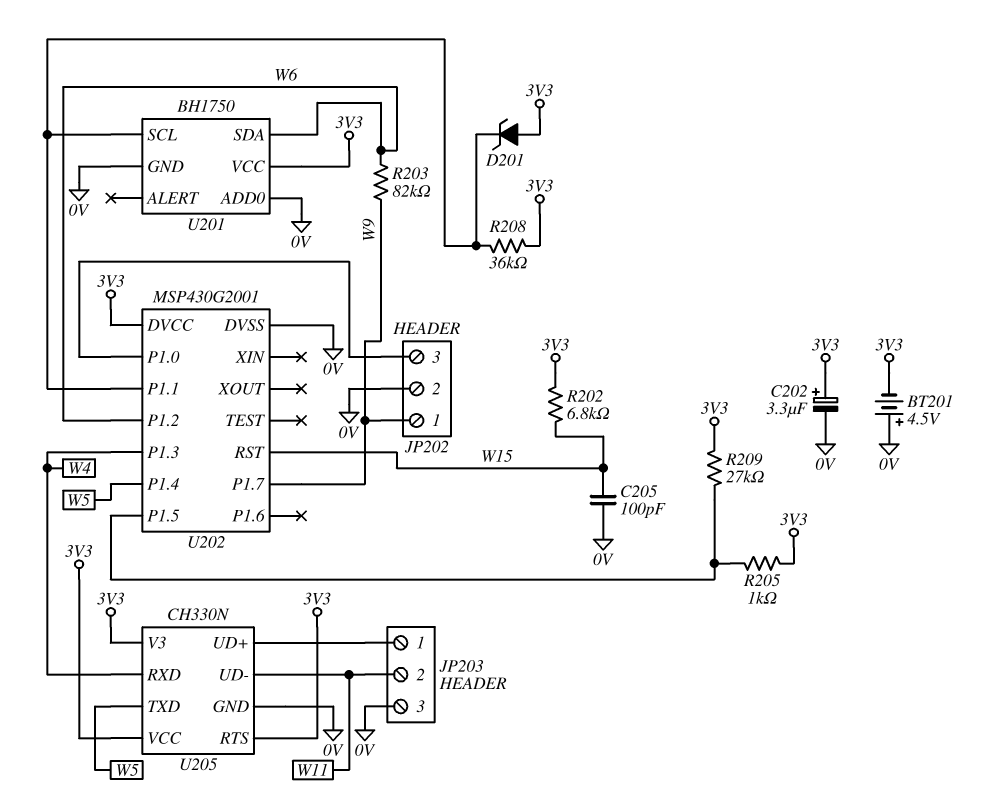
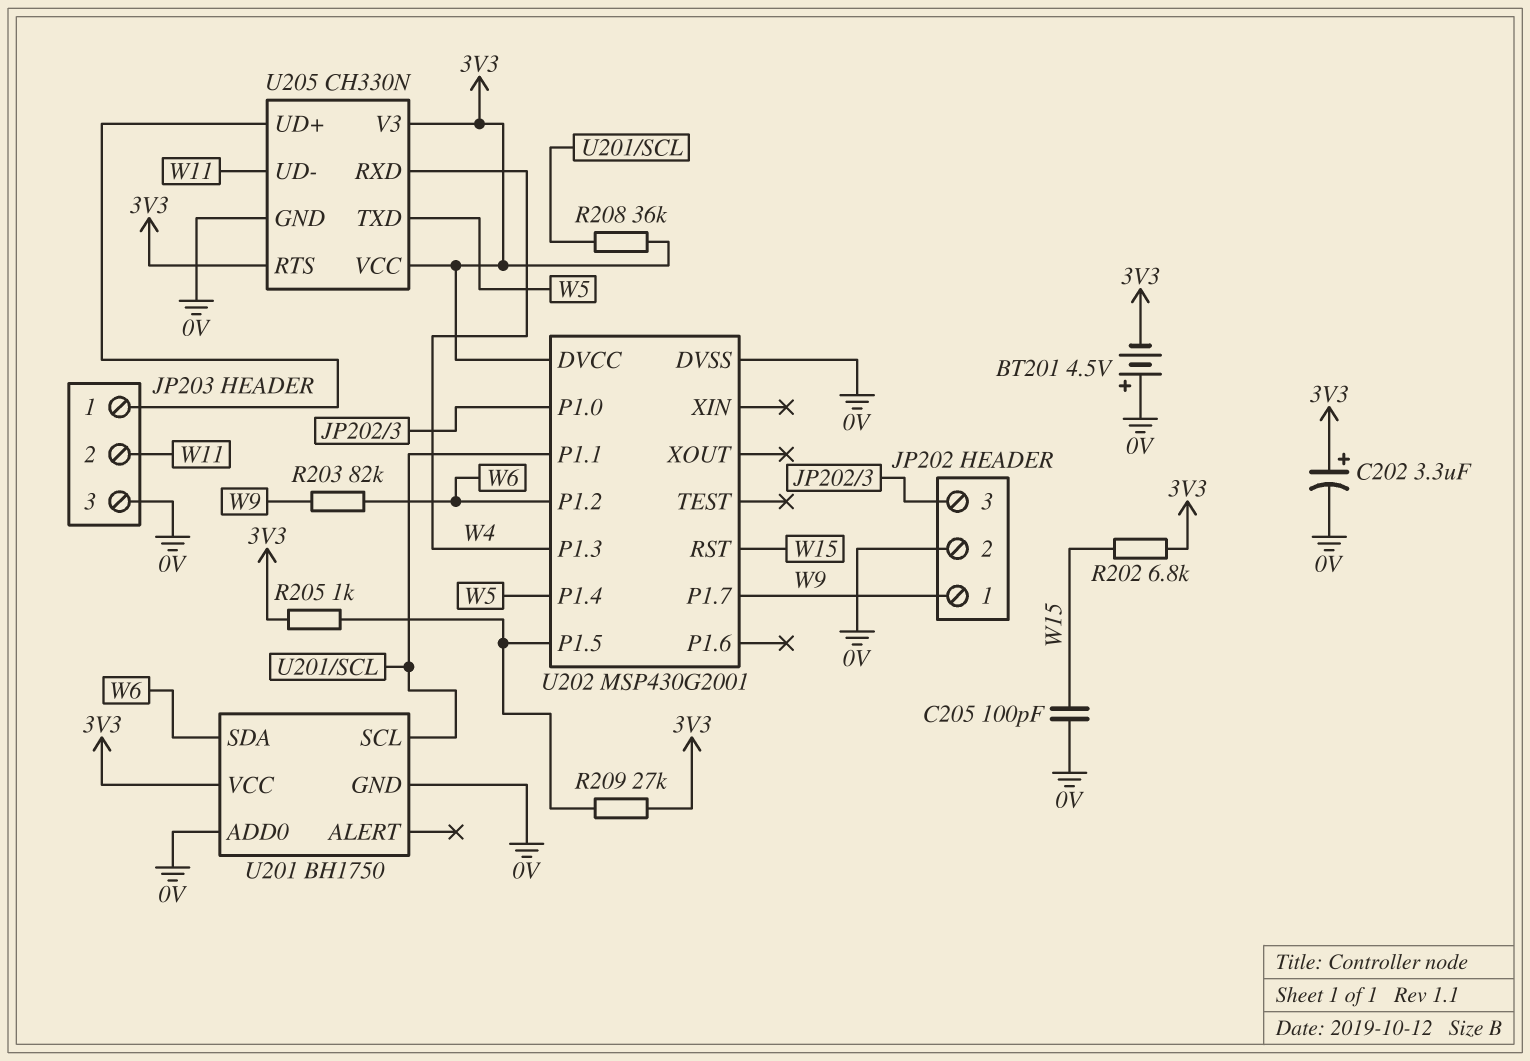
D201: zener (A 3V3, K U201/SCL) -> none

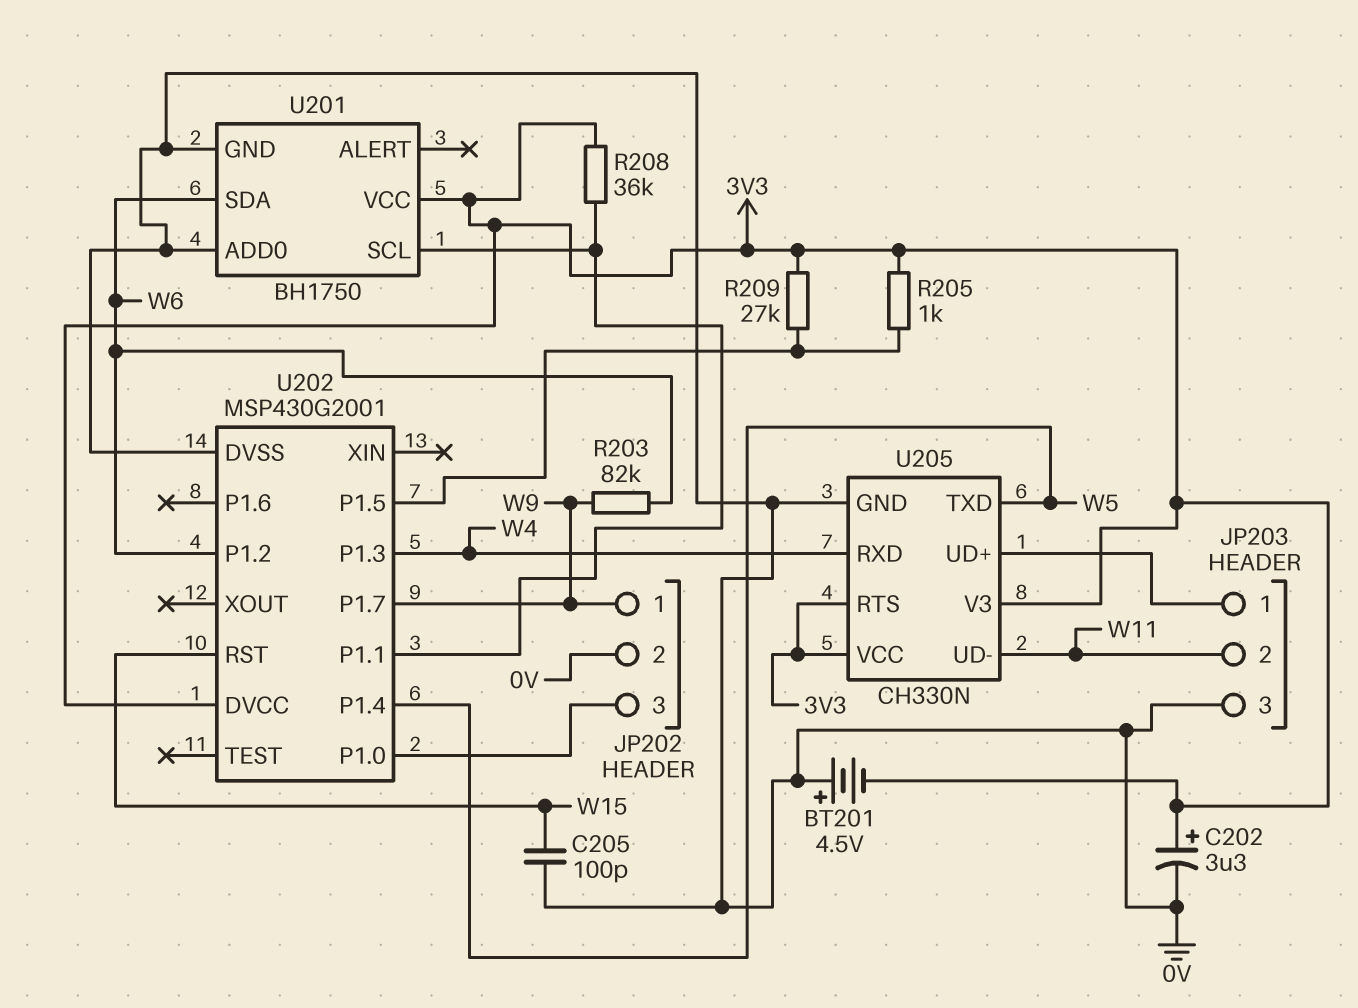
R202: 6.8k (3V3, W15) -> none

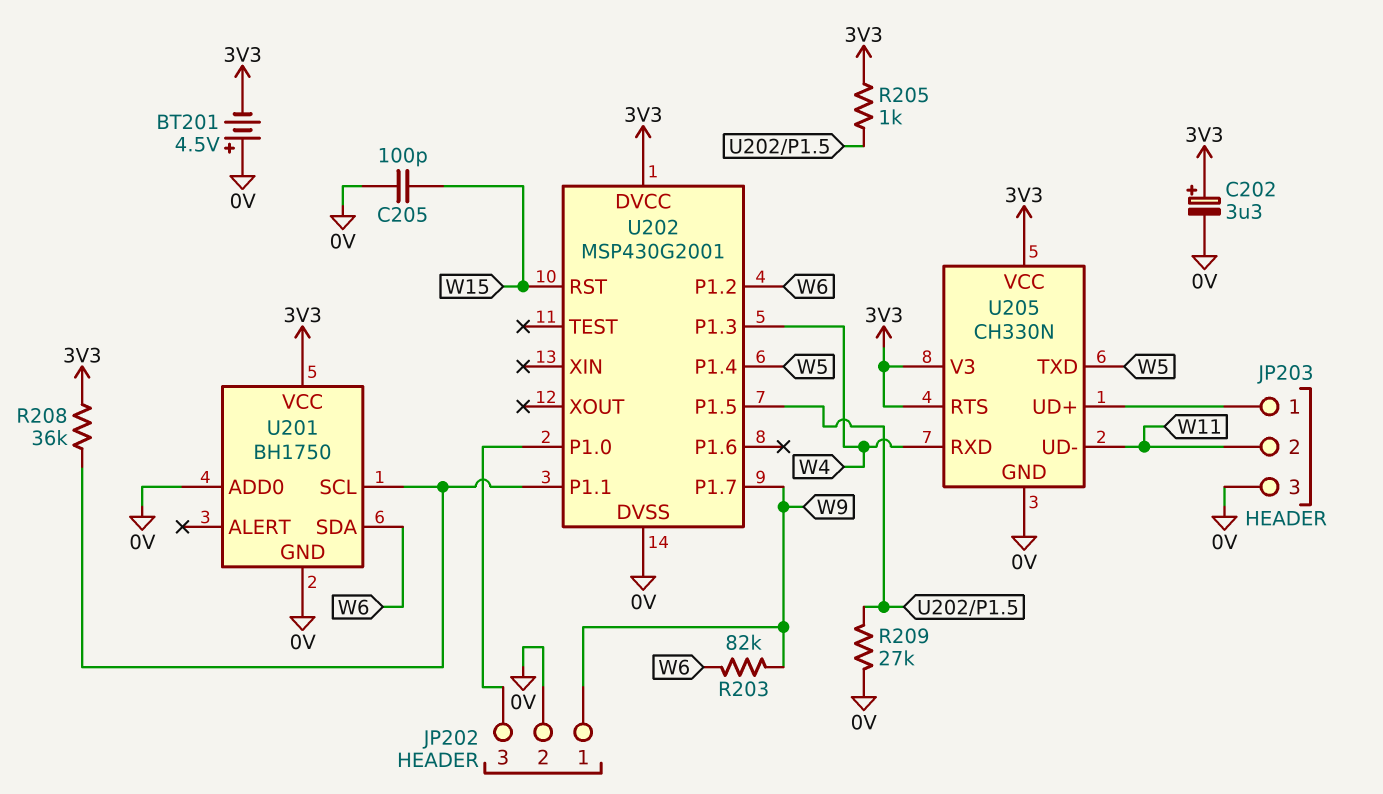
R209: 27k (3V3, U202/P1.5) -> 27k (0V, U202/P1.5)

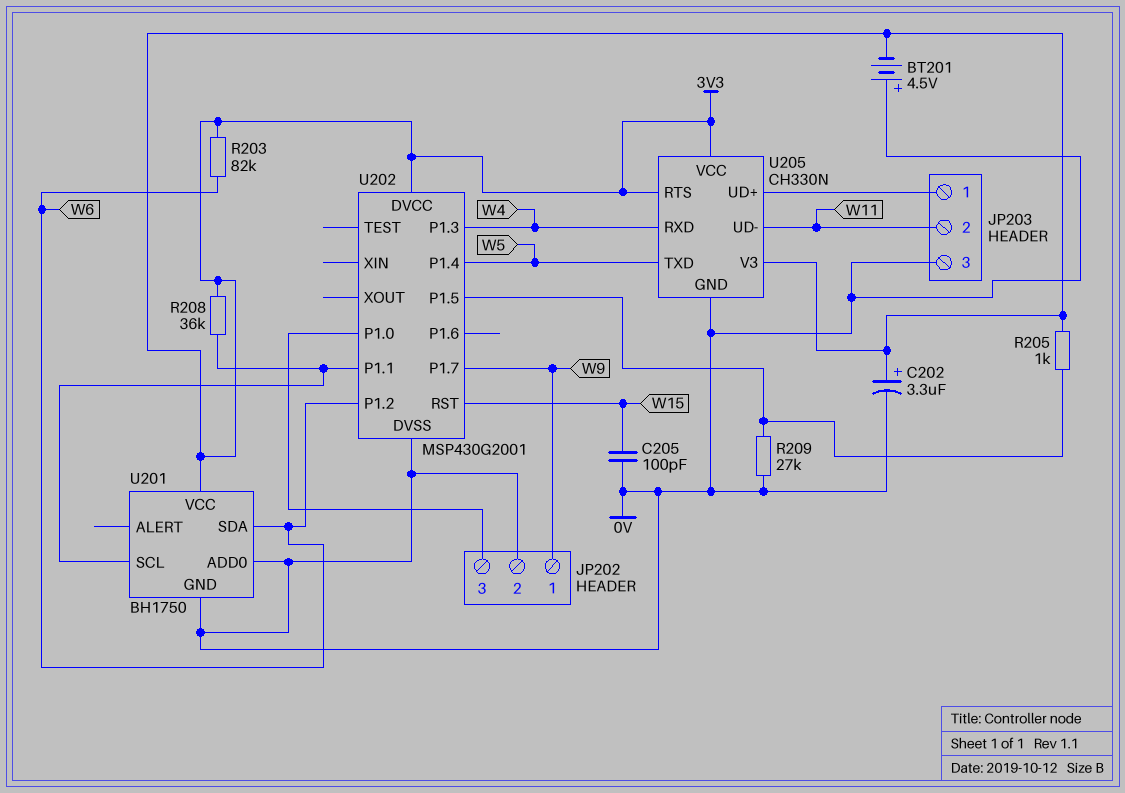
R203: 82k (W6, W9) -> 82k (3V3, W6)

